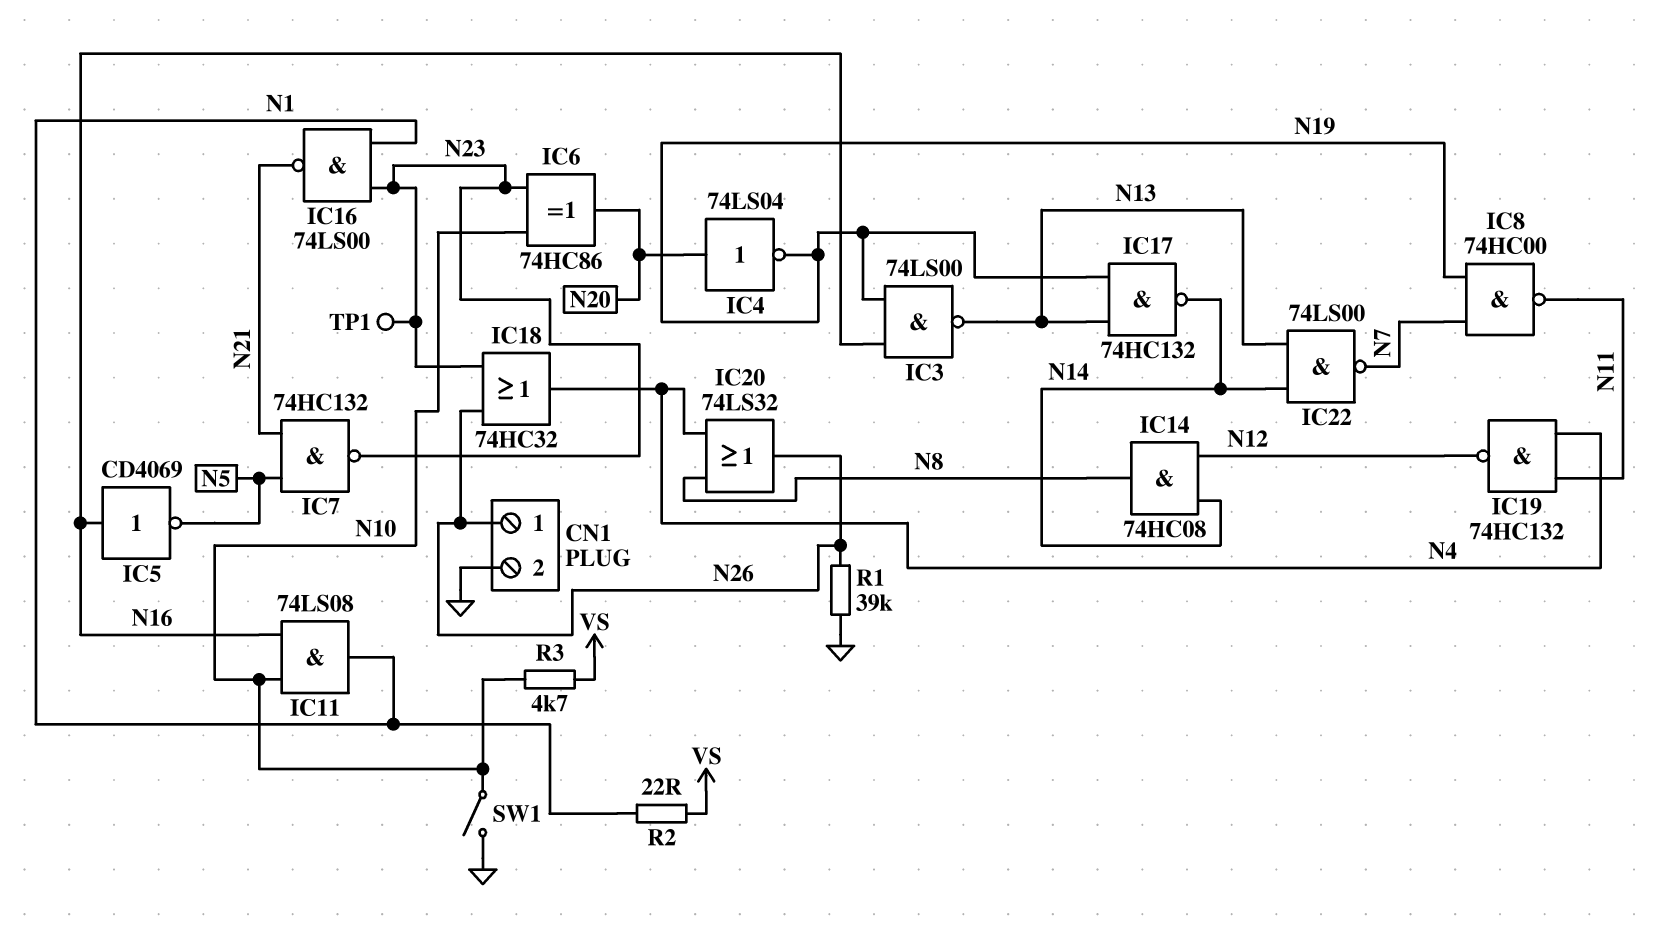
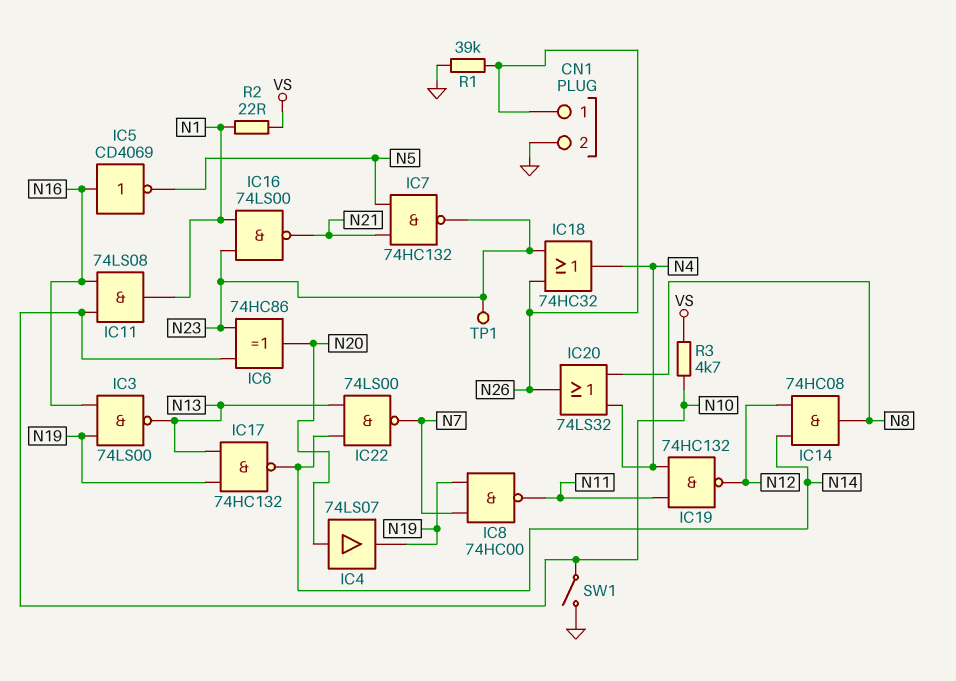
IC4: NOT 74LS04 (in N20, out N19) -> buffer 74LS07 (in N20, out N19)

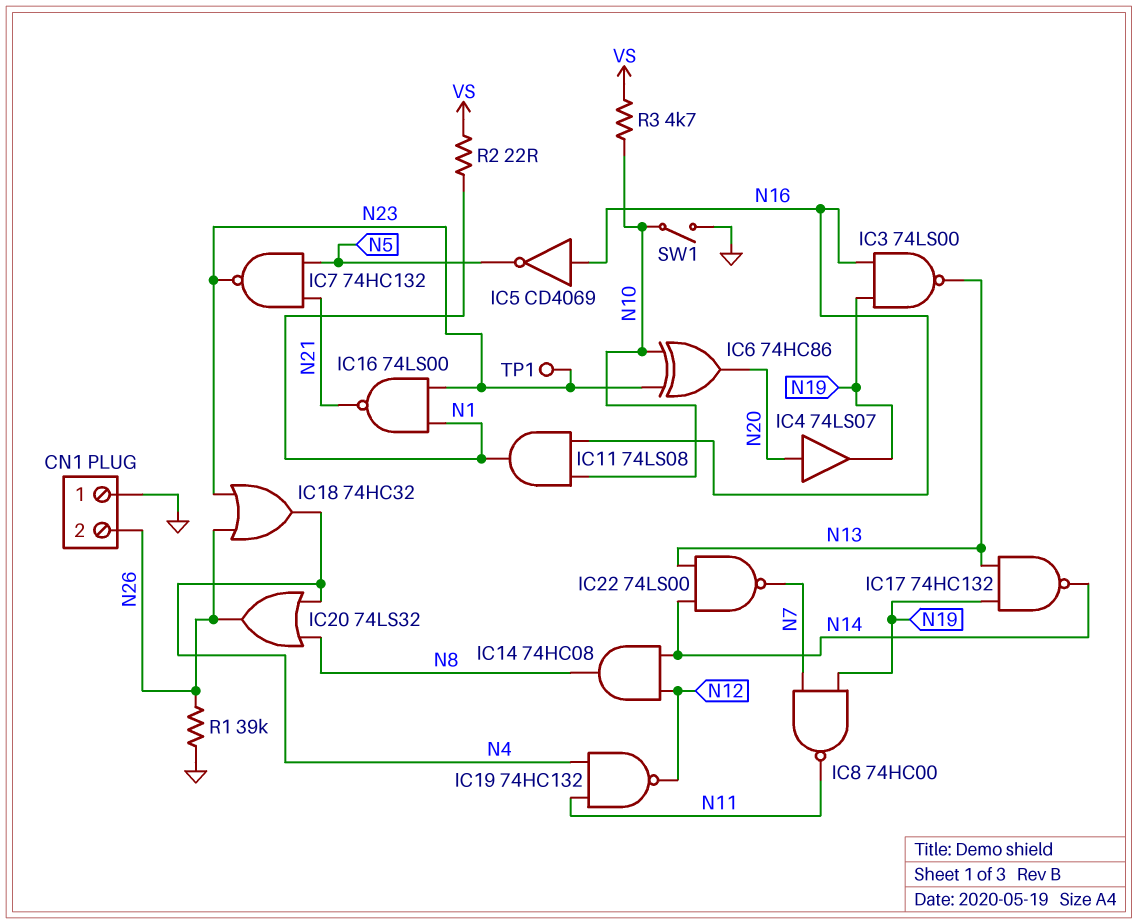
CN1 pin 1: N26 -> GND
CN1 pin 2: GND -> N26

